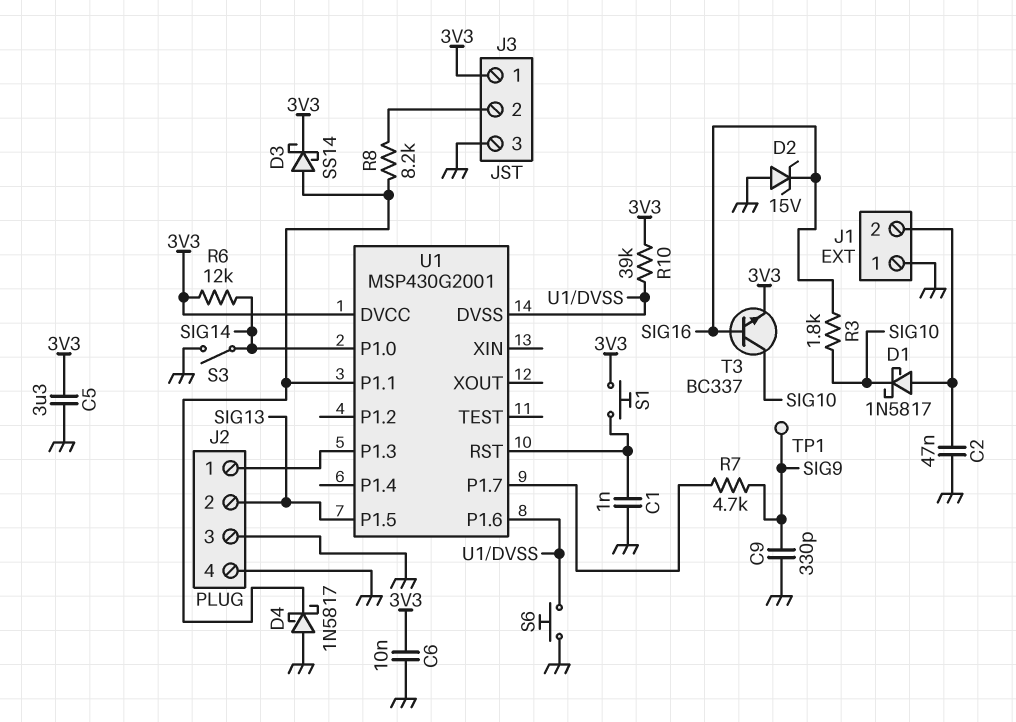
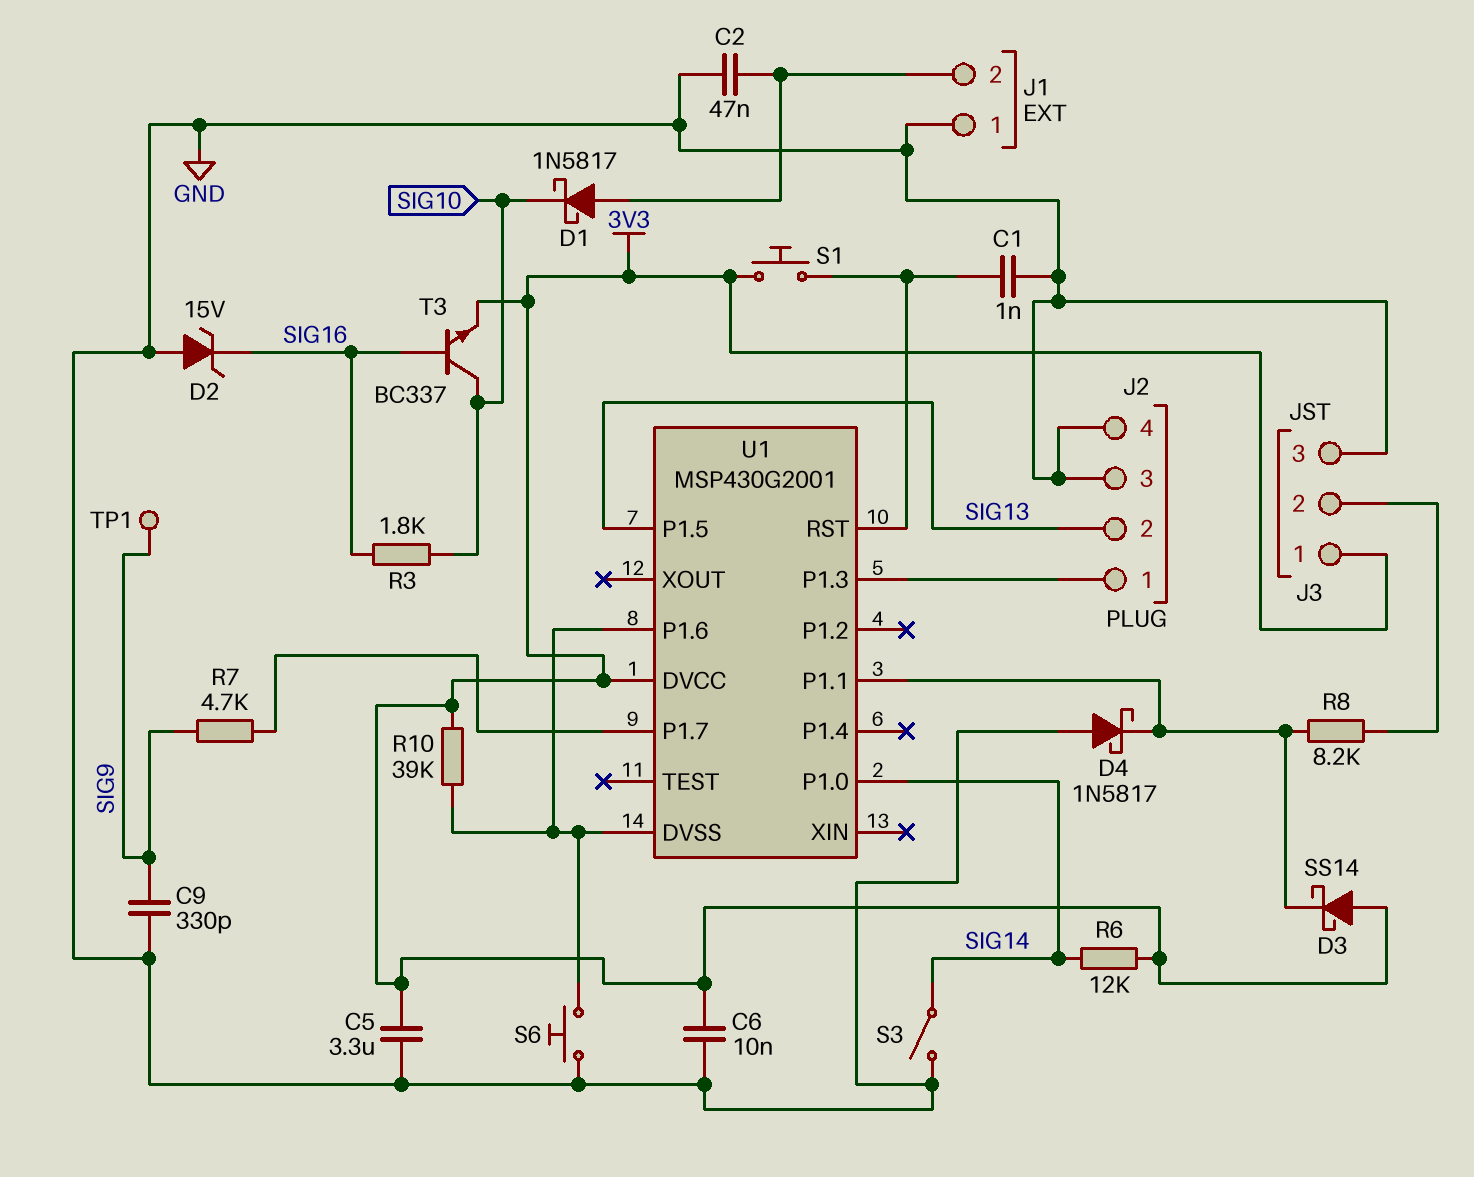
D3: schottky SS14 (A U1/P1.1, K 3V3) -> schottky SS14 (A 3V3, K U1/P1.1)

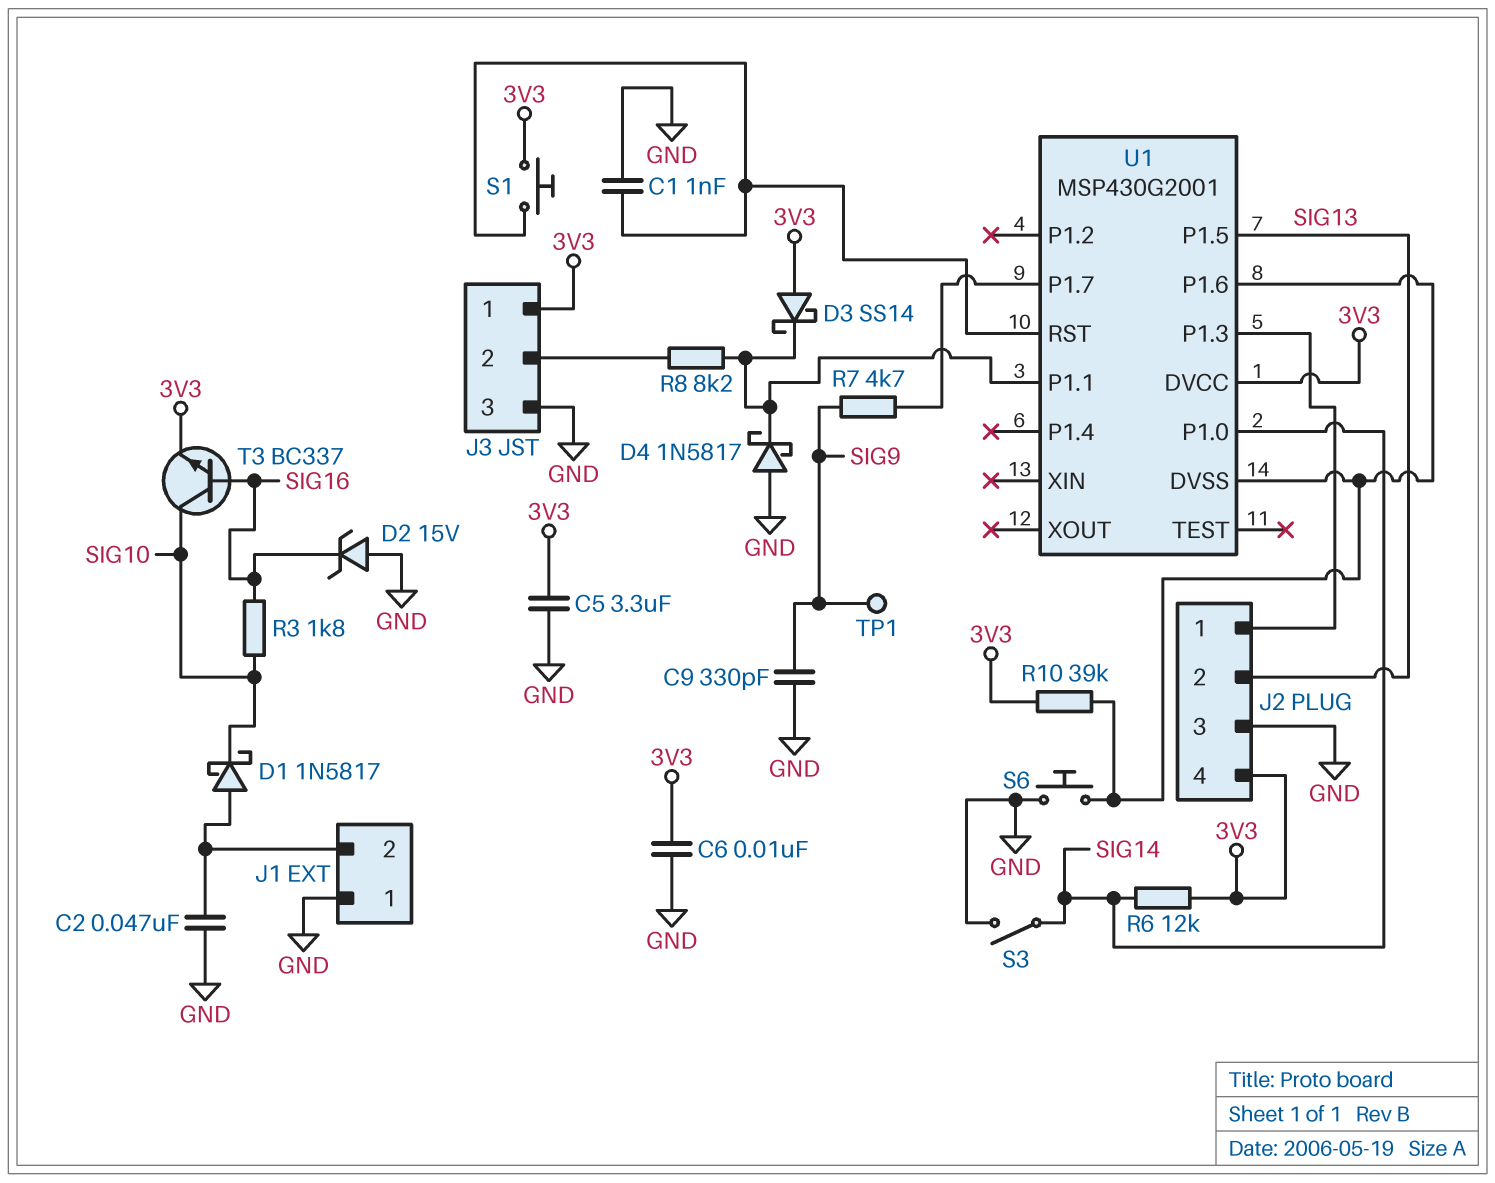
J2 pin 4: GND -> 3V3

